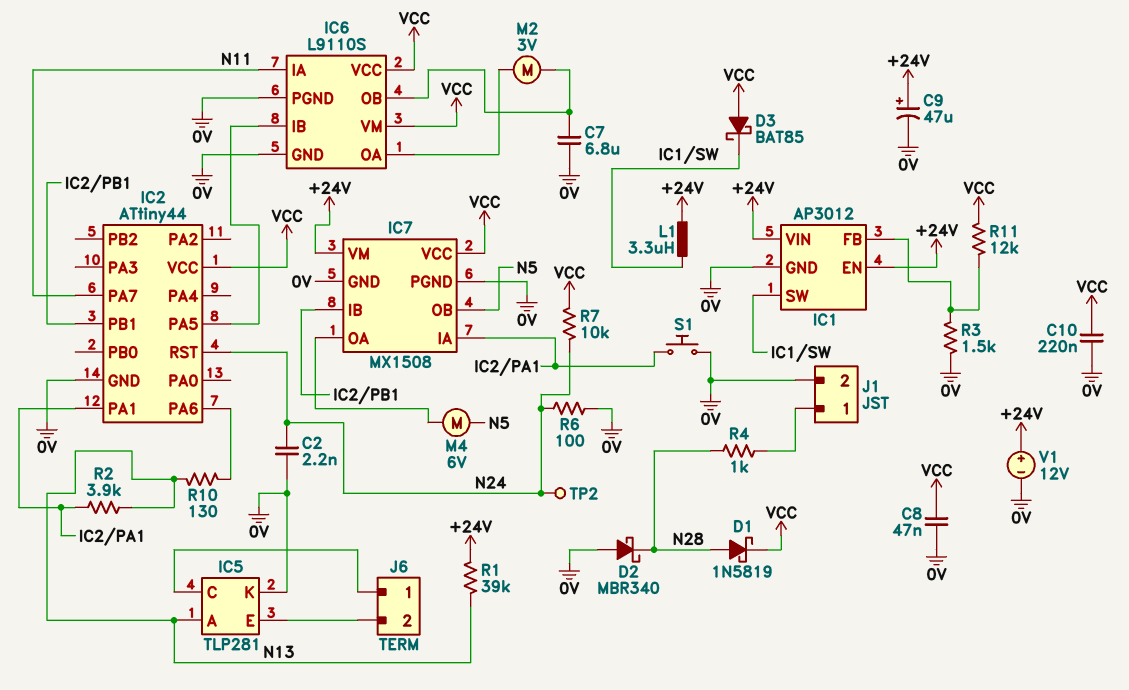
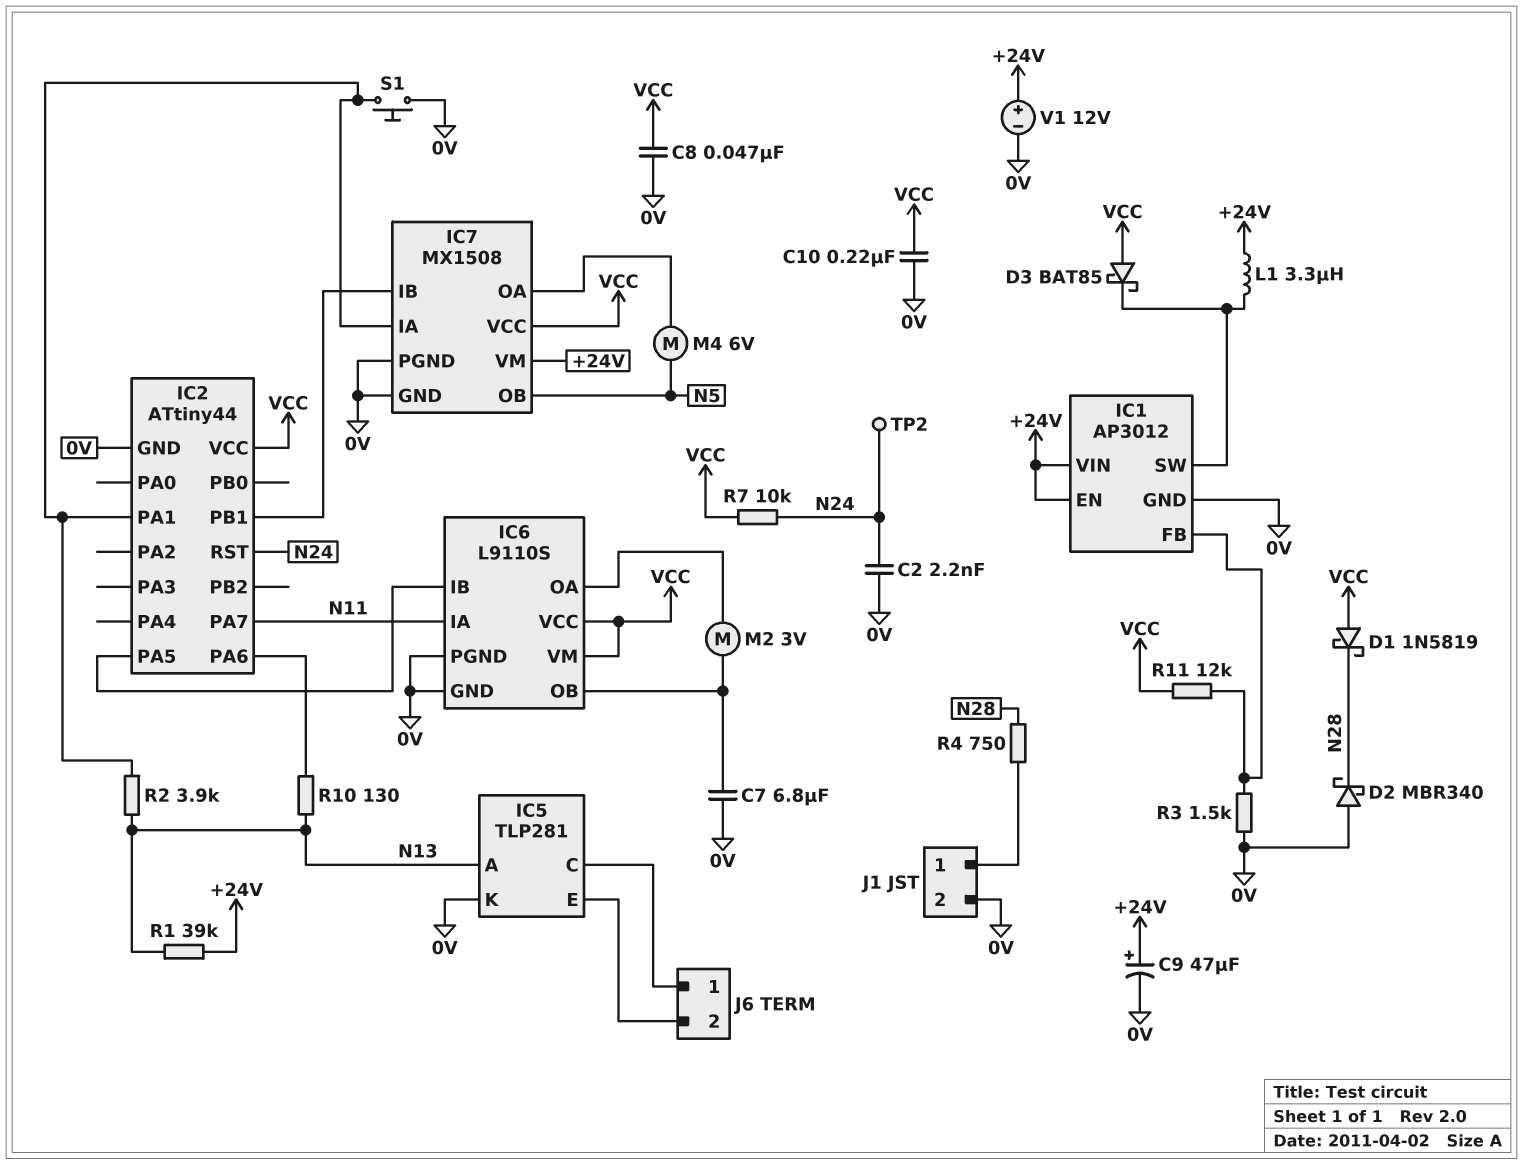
D1: schottky 1N5819 (A N28, K VCC) -> schottky 1N5819 (A VCC, K N28)
R4: 1k (J1/1, N28) -> 750 (J1/1, N28)
R6: 100 (0V, N24) -> none

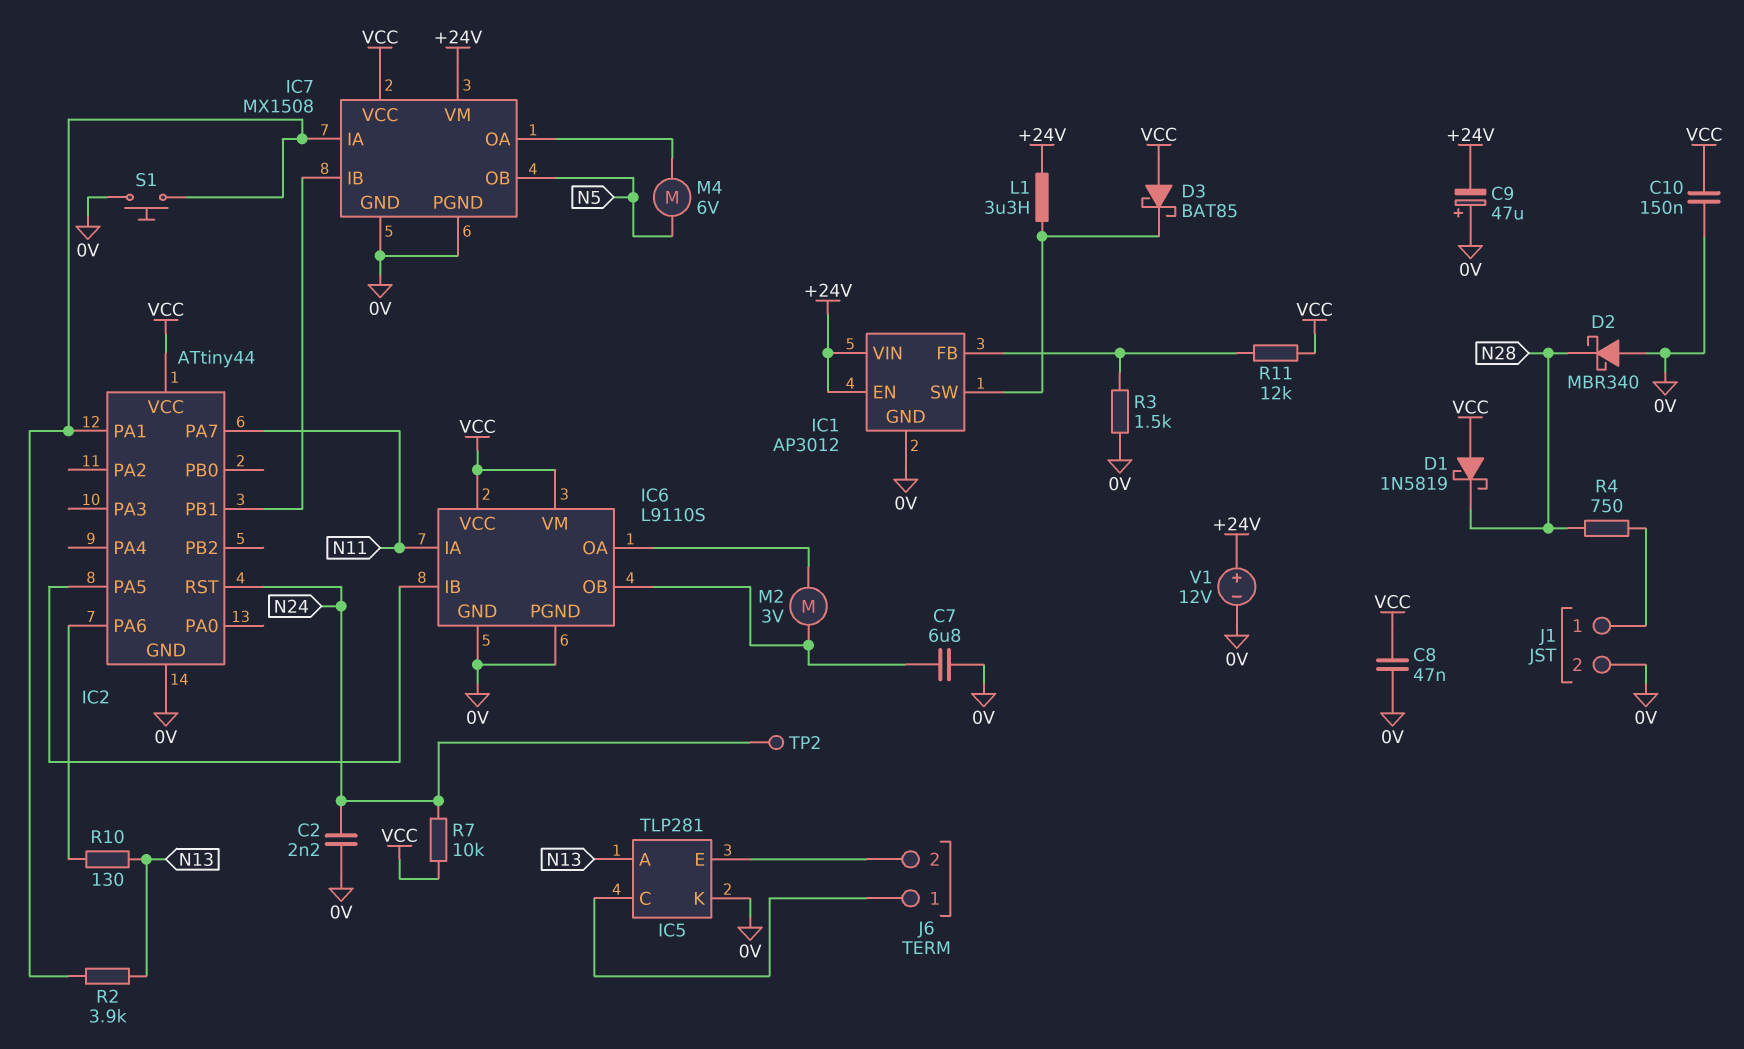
C9: 47uF (plus +24V, minus 0V) -> 47uF (plus 0V, minus +24V)
C10: 220nF (0V, VCC) -> 150nF (0V, VCC)
R1: 39k (+24V, N13) -> none

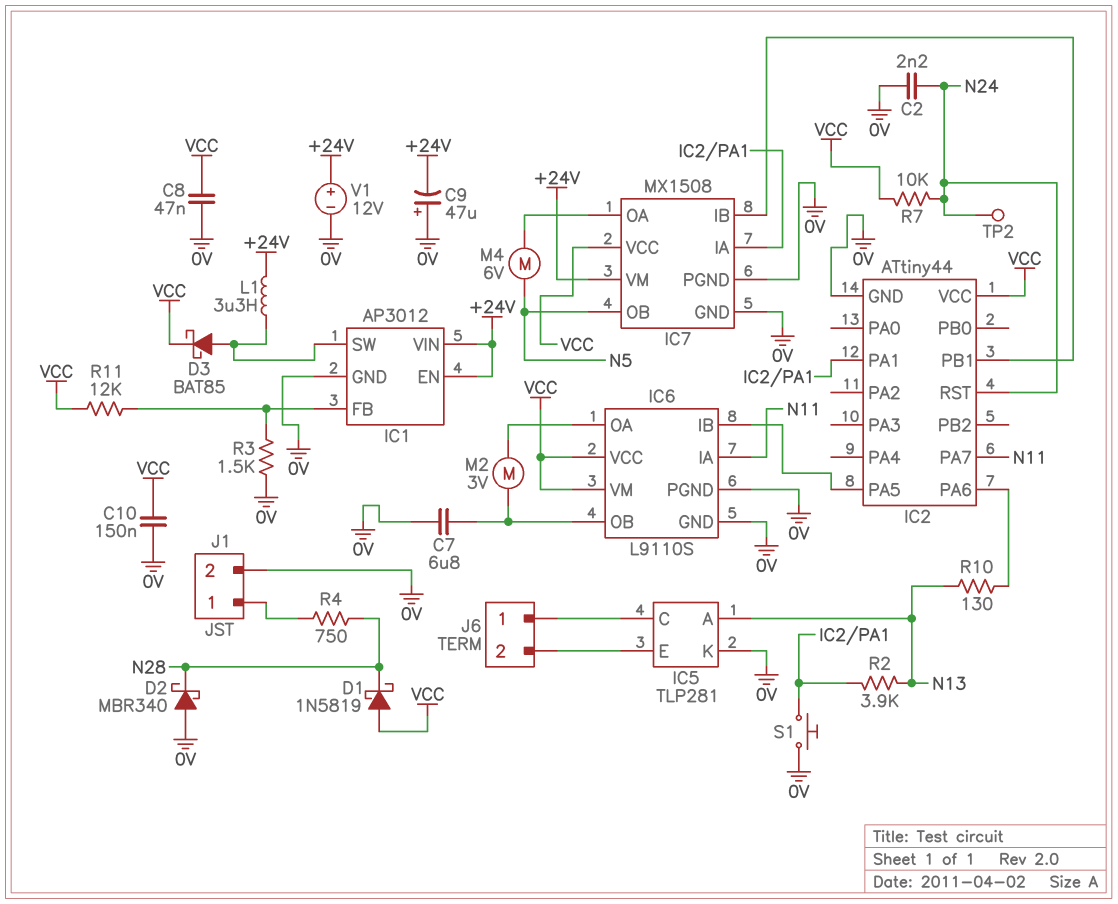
D3: schottky BAT85 (A VCC, K IC1/SW) -> schottky BAT85 (A IC1/SW, K VCC)

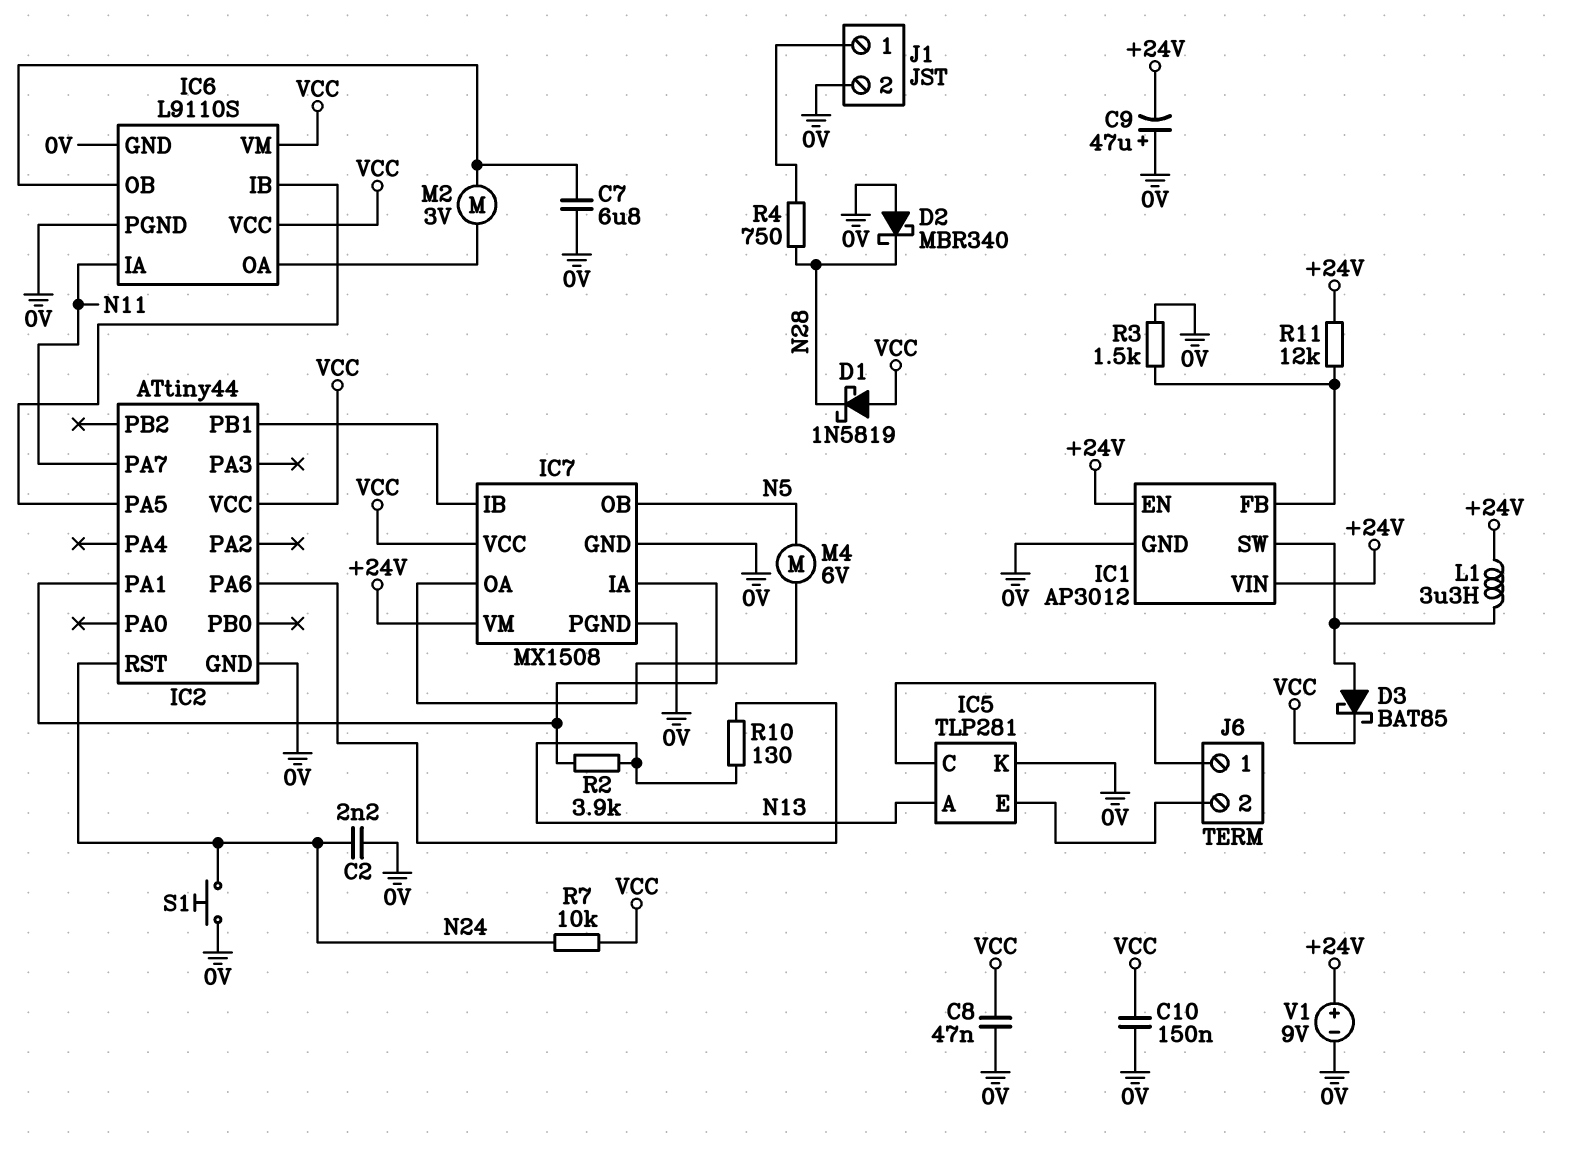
R11: 12k (IC1/FB, VCC) -> 12k (+24V, IC1/FB)
S1: button (0V, IC2/PA1) -> button (0V, N24)
TP2: test point (N24) -> none
V1: 12V (plus +24V, minus 0V) -> 9V (plus +24V, minus 0V)

